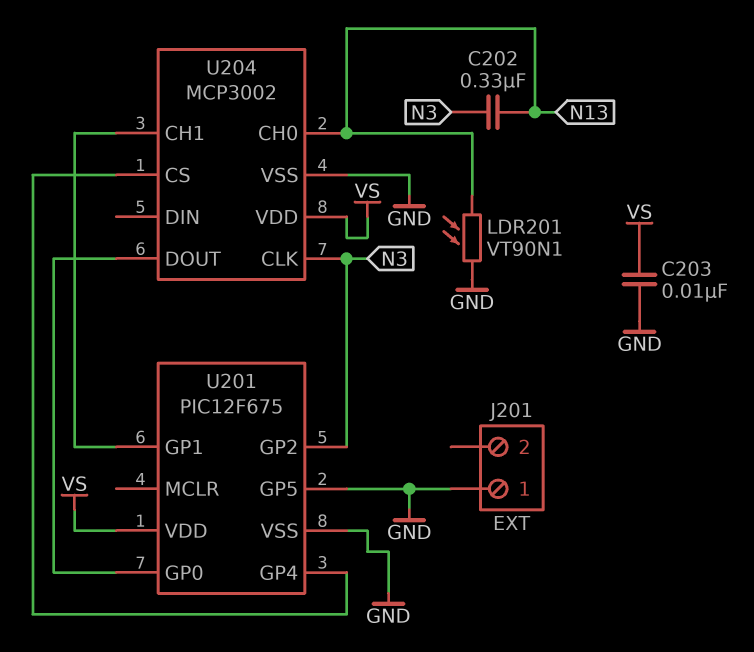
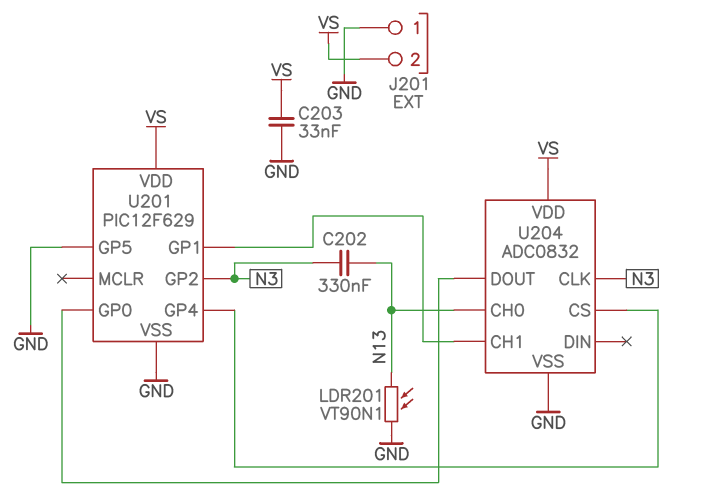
C203: 10nF (GND, VS) -> 33nF (GND, VS)
J201 pin 2: none -> VS
U201: PIC12F675 -> PIC12F629
U204: MCP3002 -> ADC0832

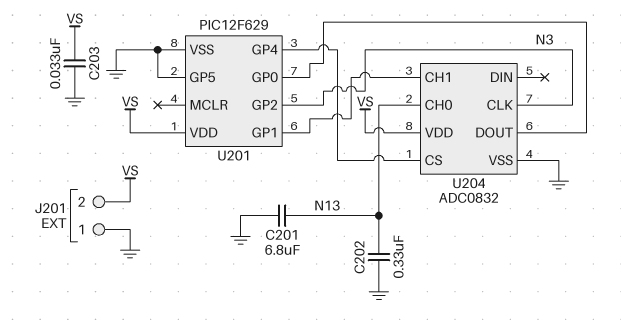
C201: none -> 6.8uF (GND, N13)
C202: 330nF (N3, N13) -> 330nF (GND, N13)
LDR201: VT90N1 (GND, N13) -> none

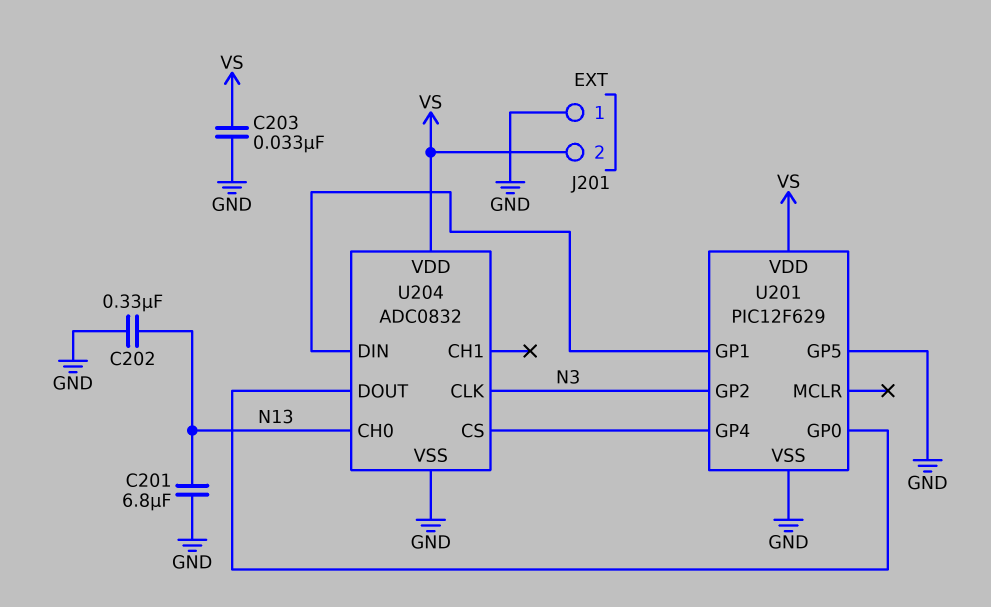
U204 pin CH1: U201/GP1 -> none
U204 pin DIN: none -> U201/GP1

